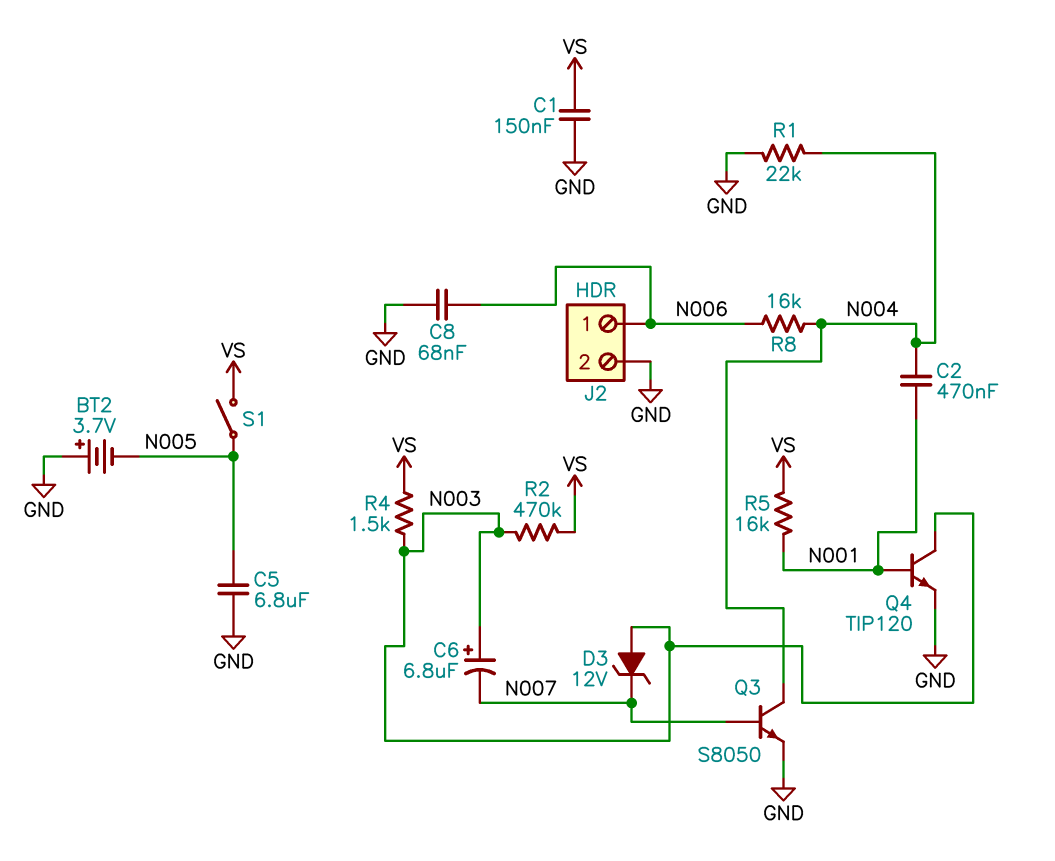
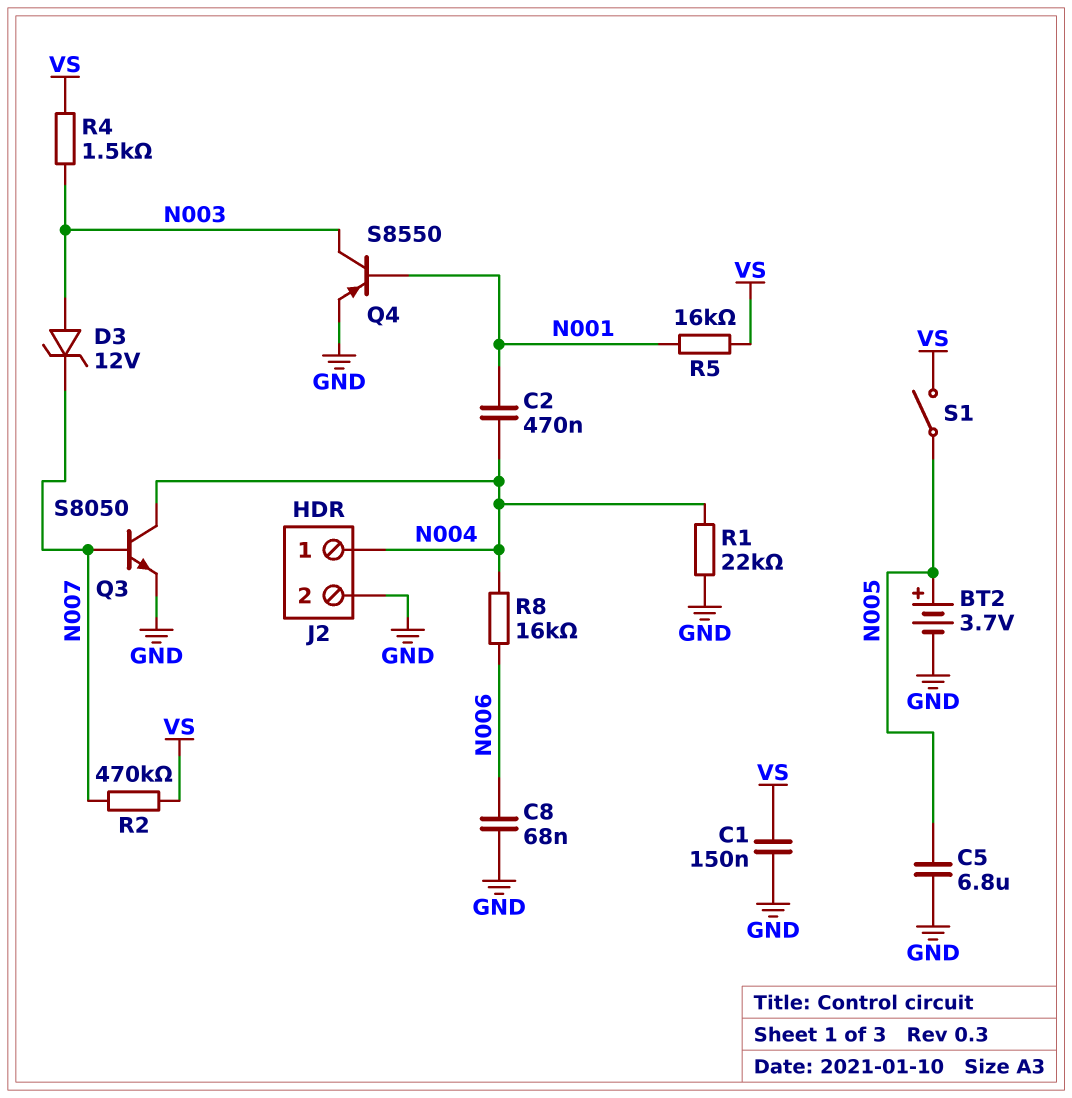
BT2: 3.7V (plus GND, minus N005) -> 3.7V (plus N005, minus GND)
C6: 6.8uF (plus N003, minus N007) -> none
J2 pin 1: N006 -> N004
Q4: NPN TIP120 (B N001, C N003, E GND) -> PNP S8550 (B N001, C N003, E GND)
R2: 470k (N003, VS) -> 470k (N007, VS)

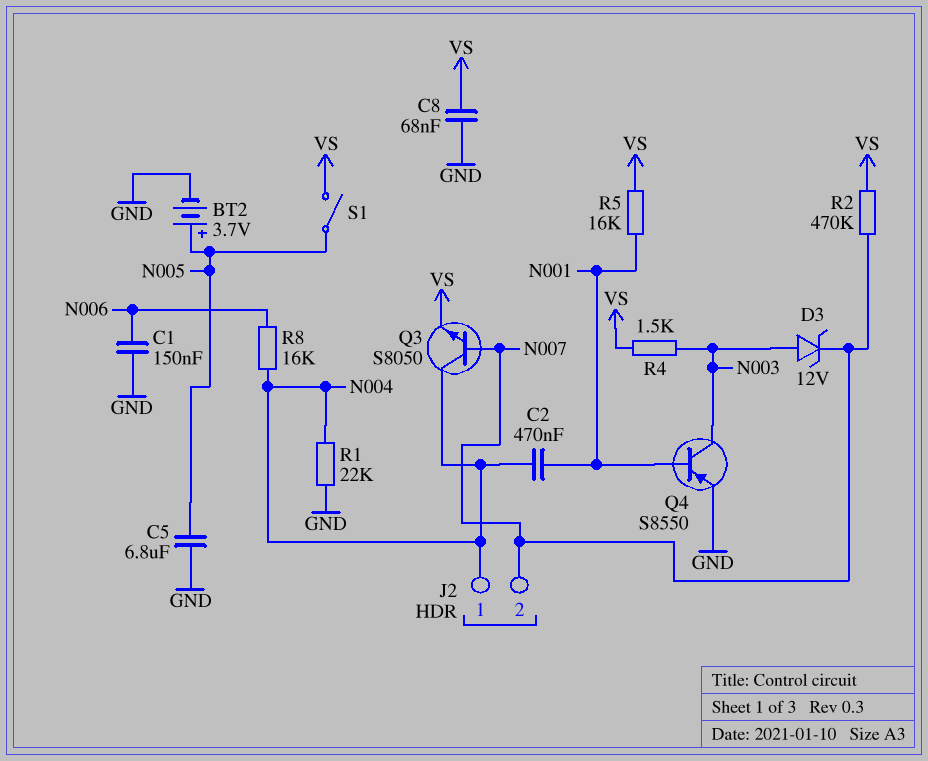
C1: 150nF (GND, VS) -> 150nF (GND, N006)
C8: 68nF (GND, N006) -> 68nF (GND, VS)
J2 pin 2: GND -> N007
Q3: NPN S8050 (B N007, C N004, E GND) -> NPN S8050 (B N007, C N004, E VS)

